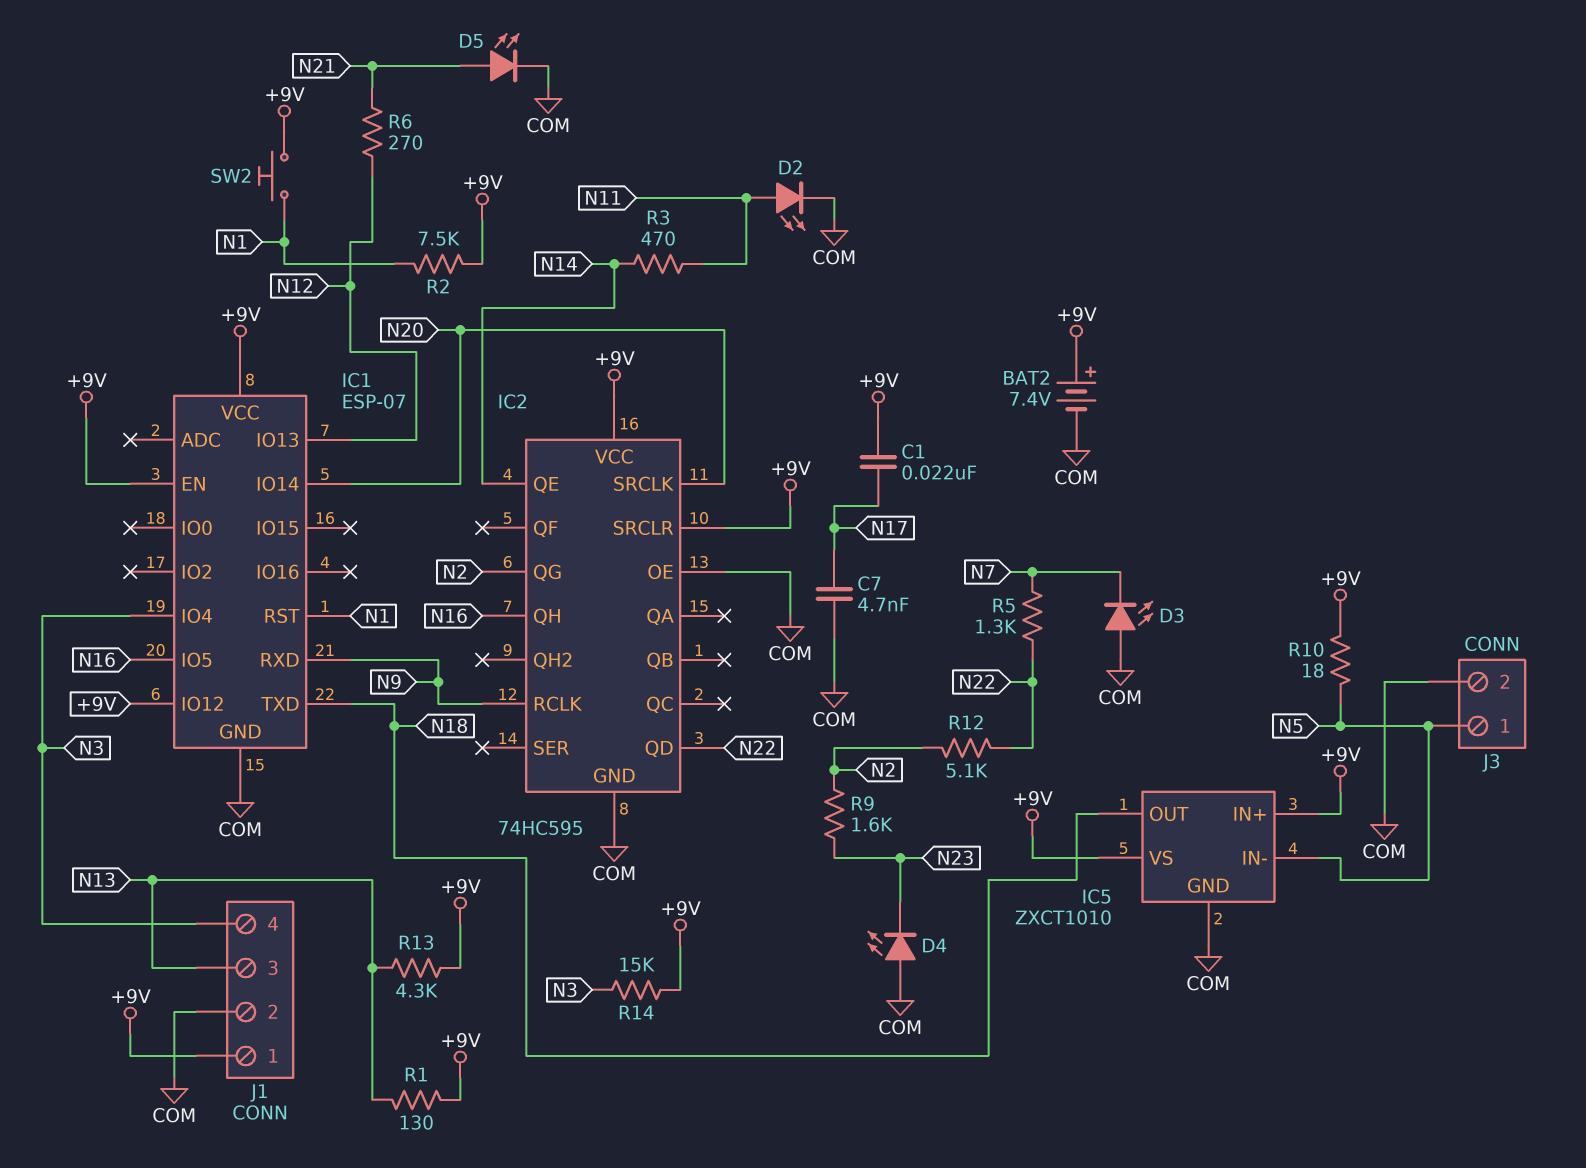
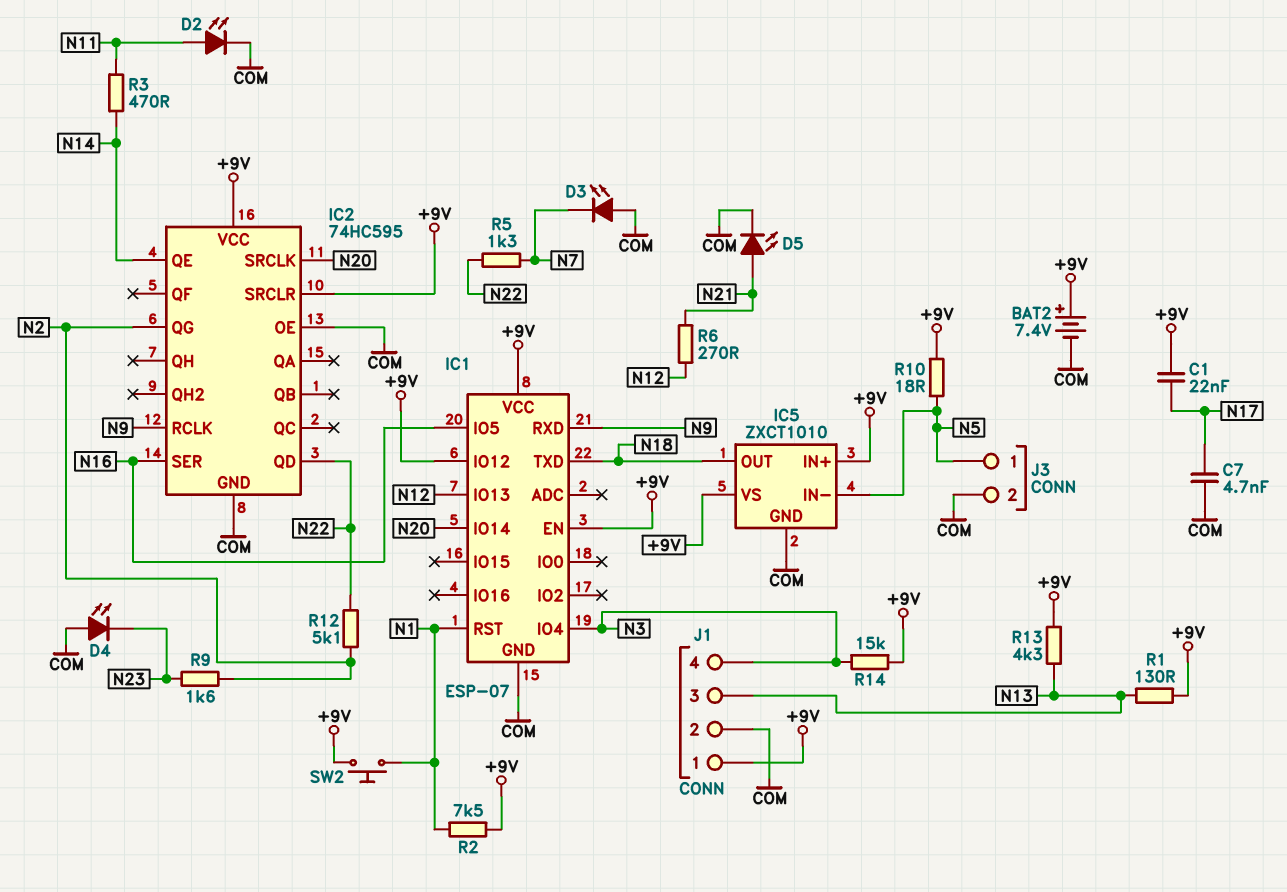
IC2 pin QH: N16 -> none
IC2 pin SER: none -> N16

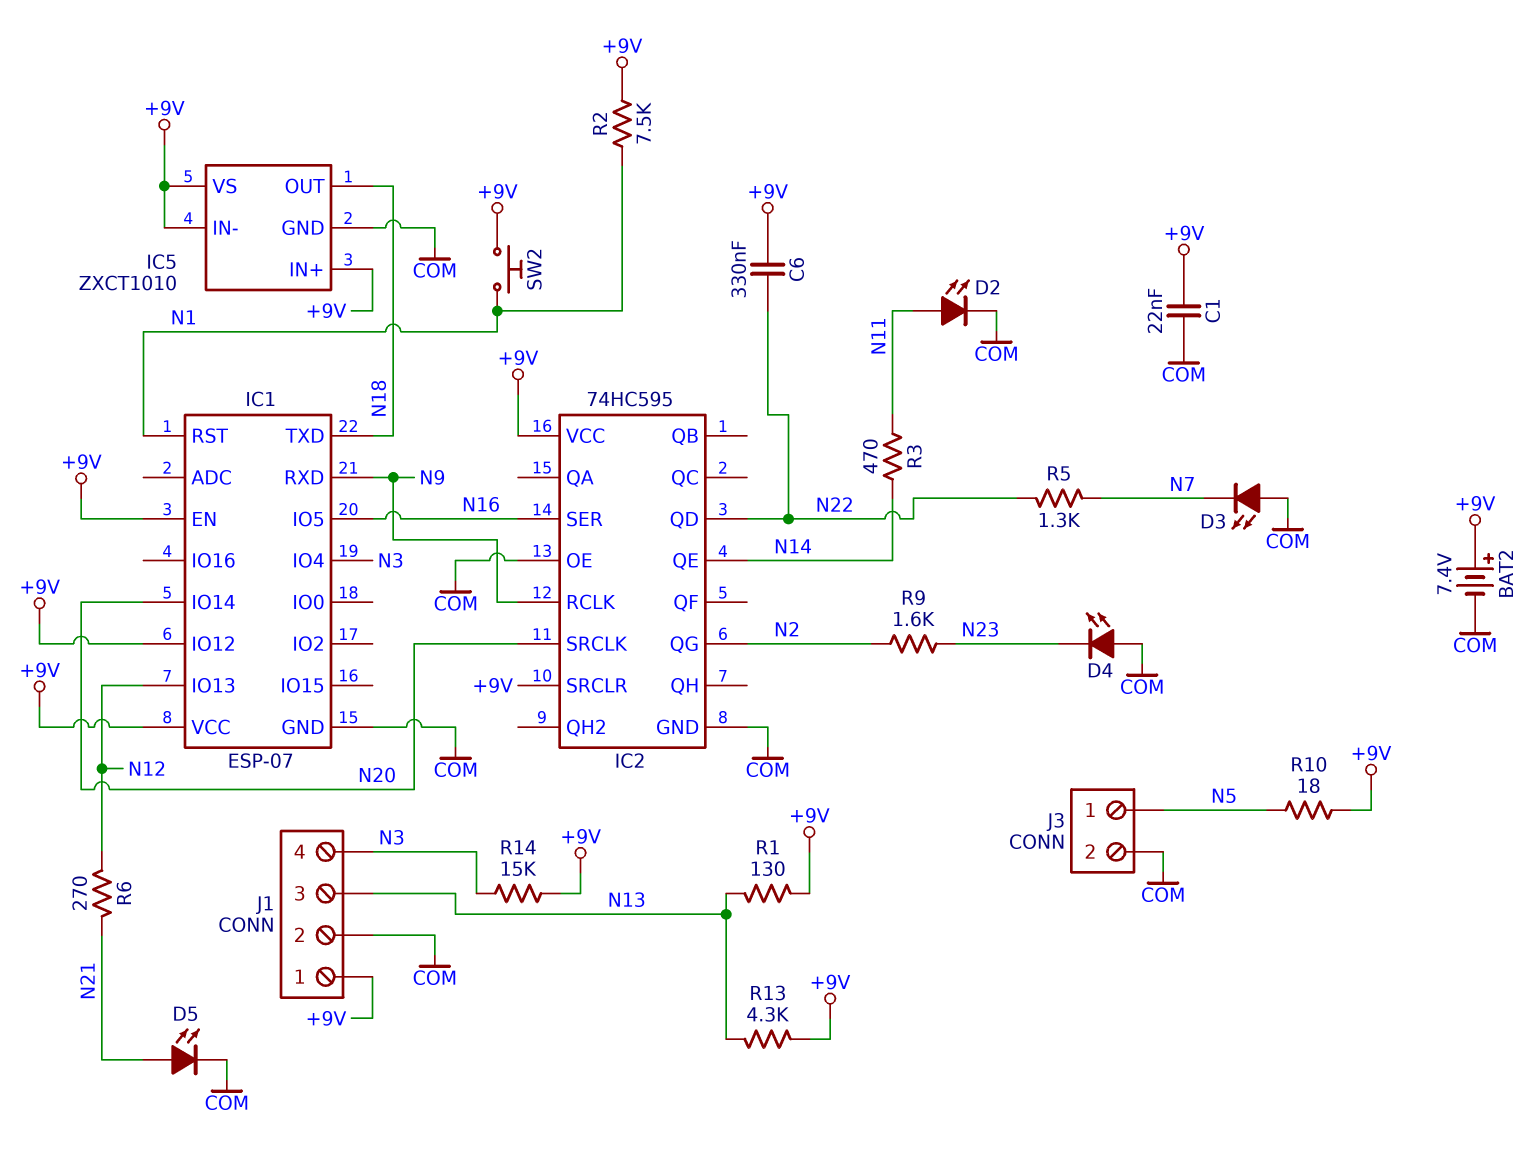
C1: 22nF (+9V, N17) -> 22nF (+9V, COM)
C6: none -> 330nF (+9V, N22)
C7: 4.7nF (COM, N17) -> none
IC5 pin IN-: N5 -> +9V
R12: 5.1k (N2, N22) -> none

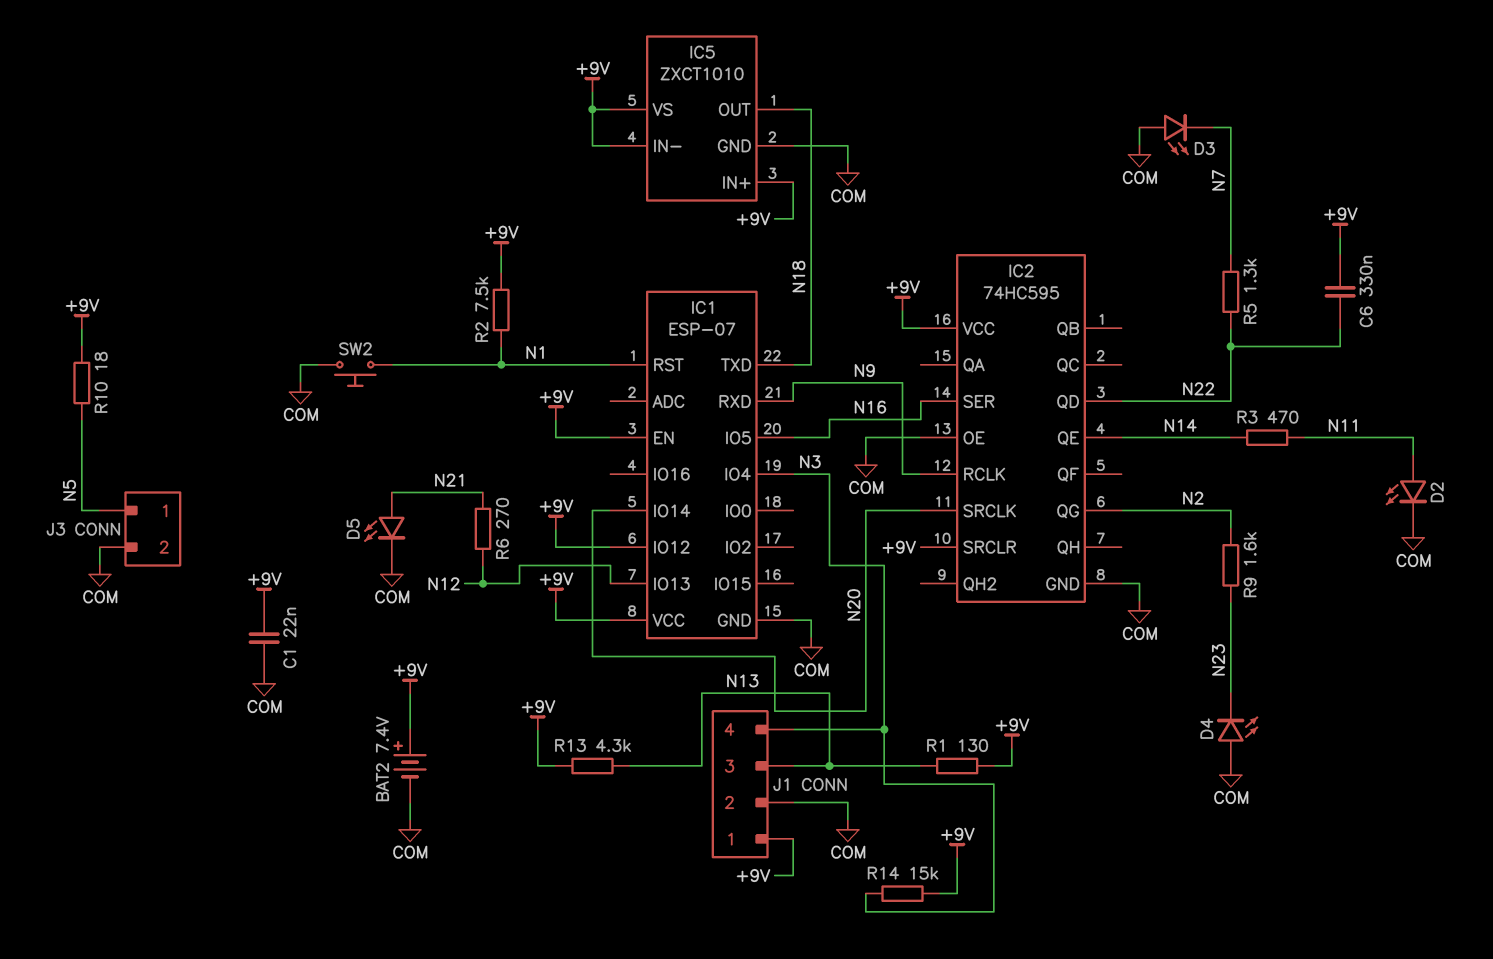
SW2: button (+9V, N1) -> button (COM, N1)

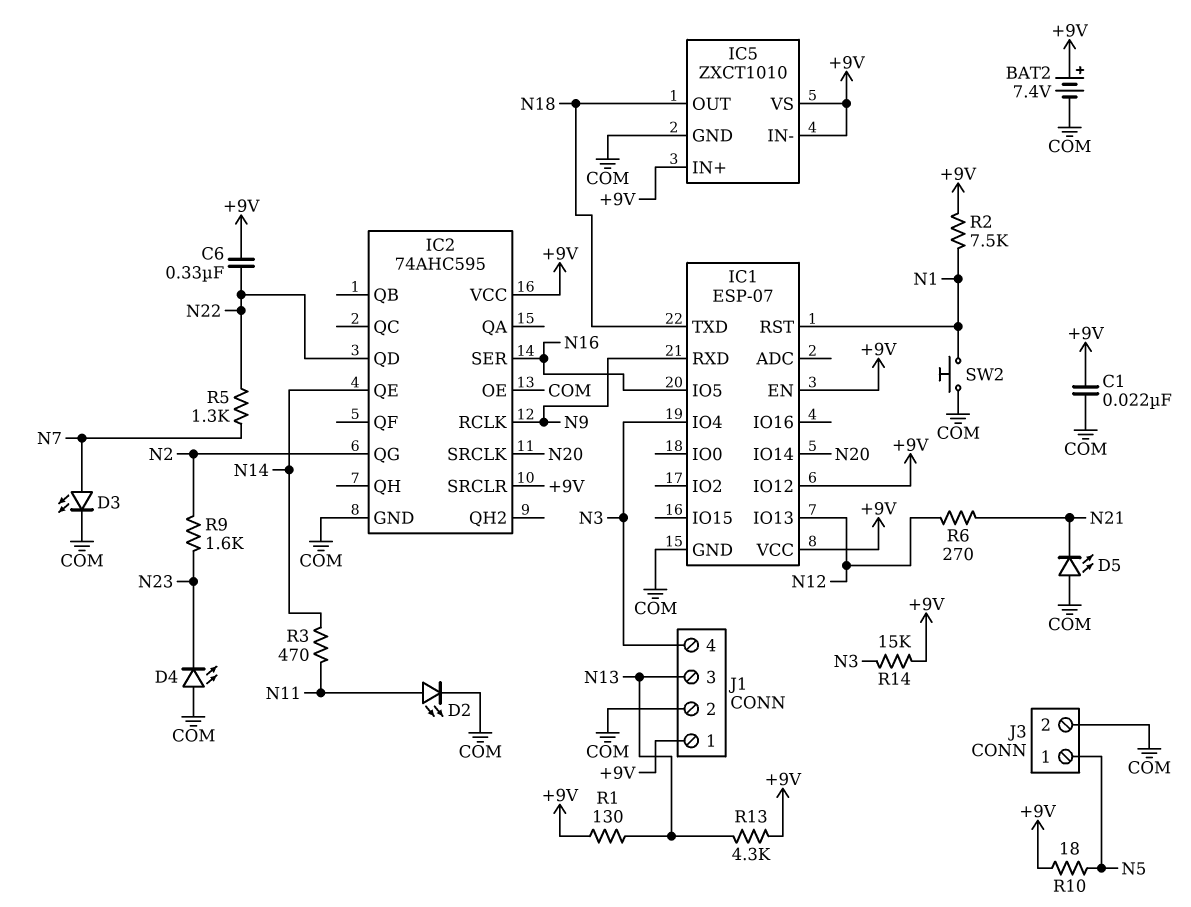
D3: LED (A COM, K N7) -> LED (A N7, K COM)
D5: LED (A N21, K COM) -> LED (A COM, K N21)
IC2: 74HC595 -> 74AHC595

